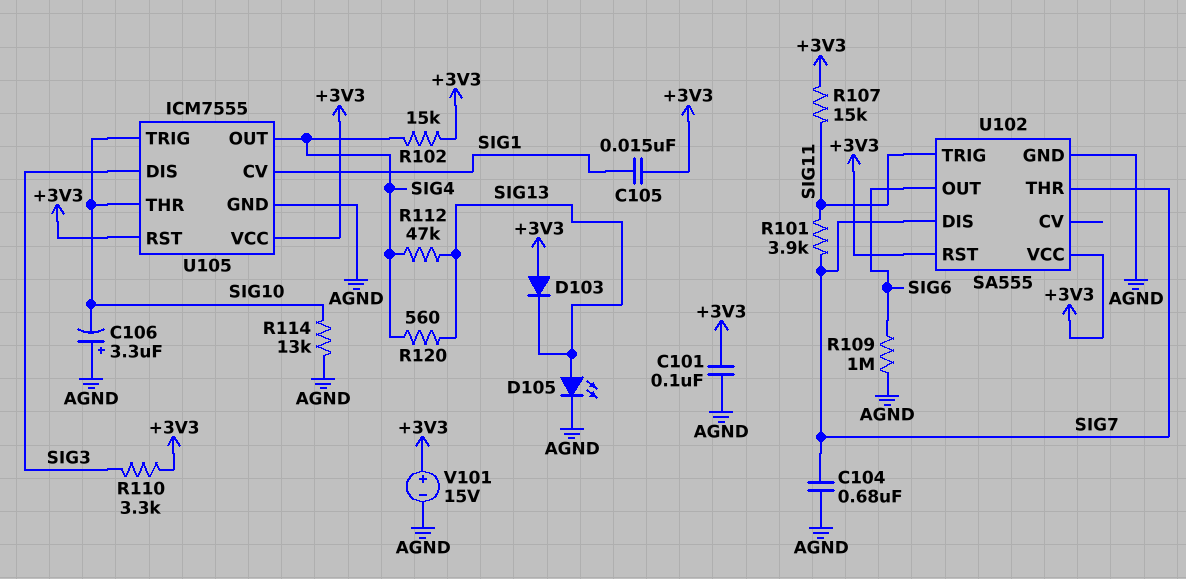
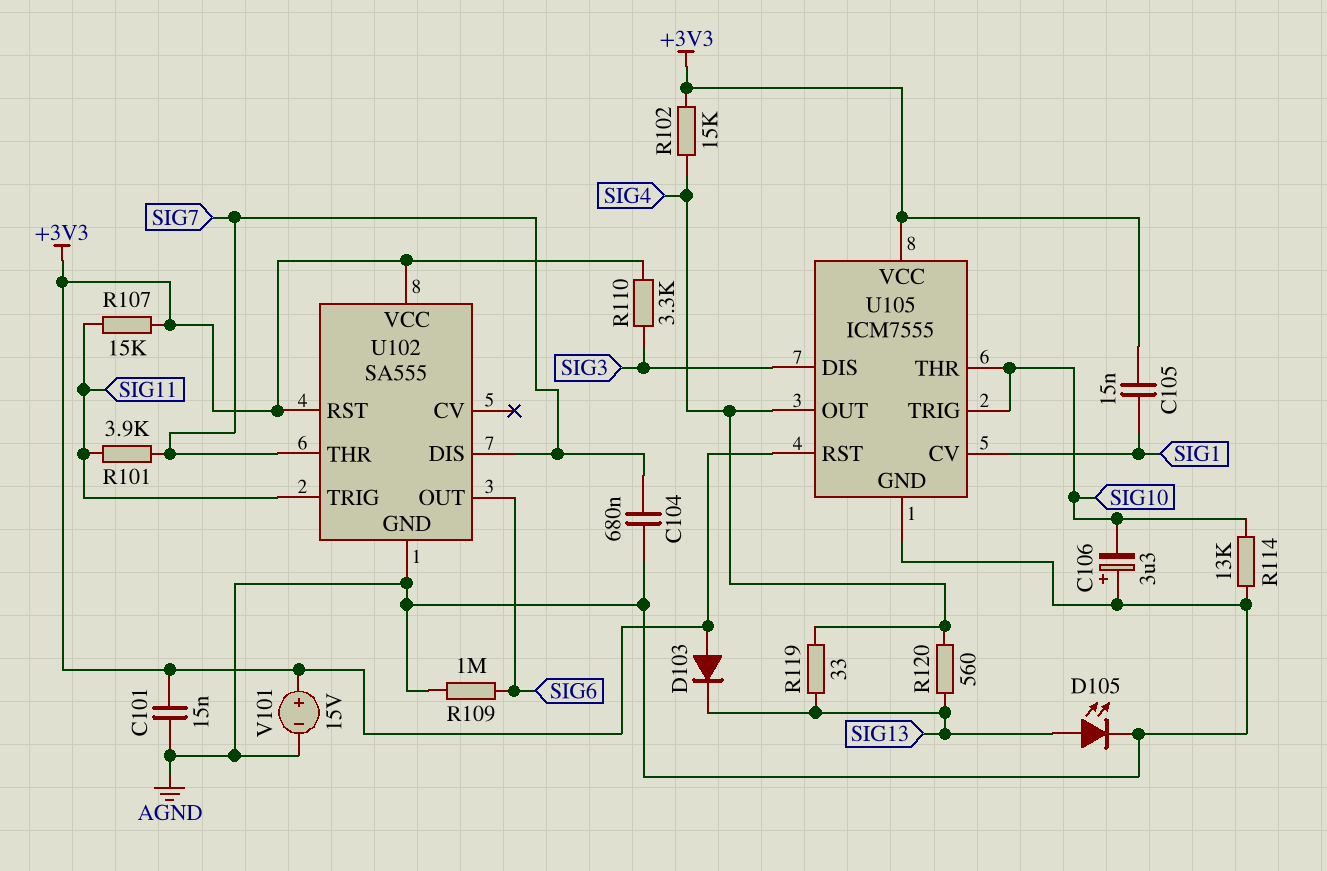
C101: 100nF (+3V3, AGND) -> 15nF (+3V3, AGND)
R112: 47k (SIG4, SIG13) -> none
R119: none -> 33 (SIG4, SIG13)

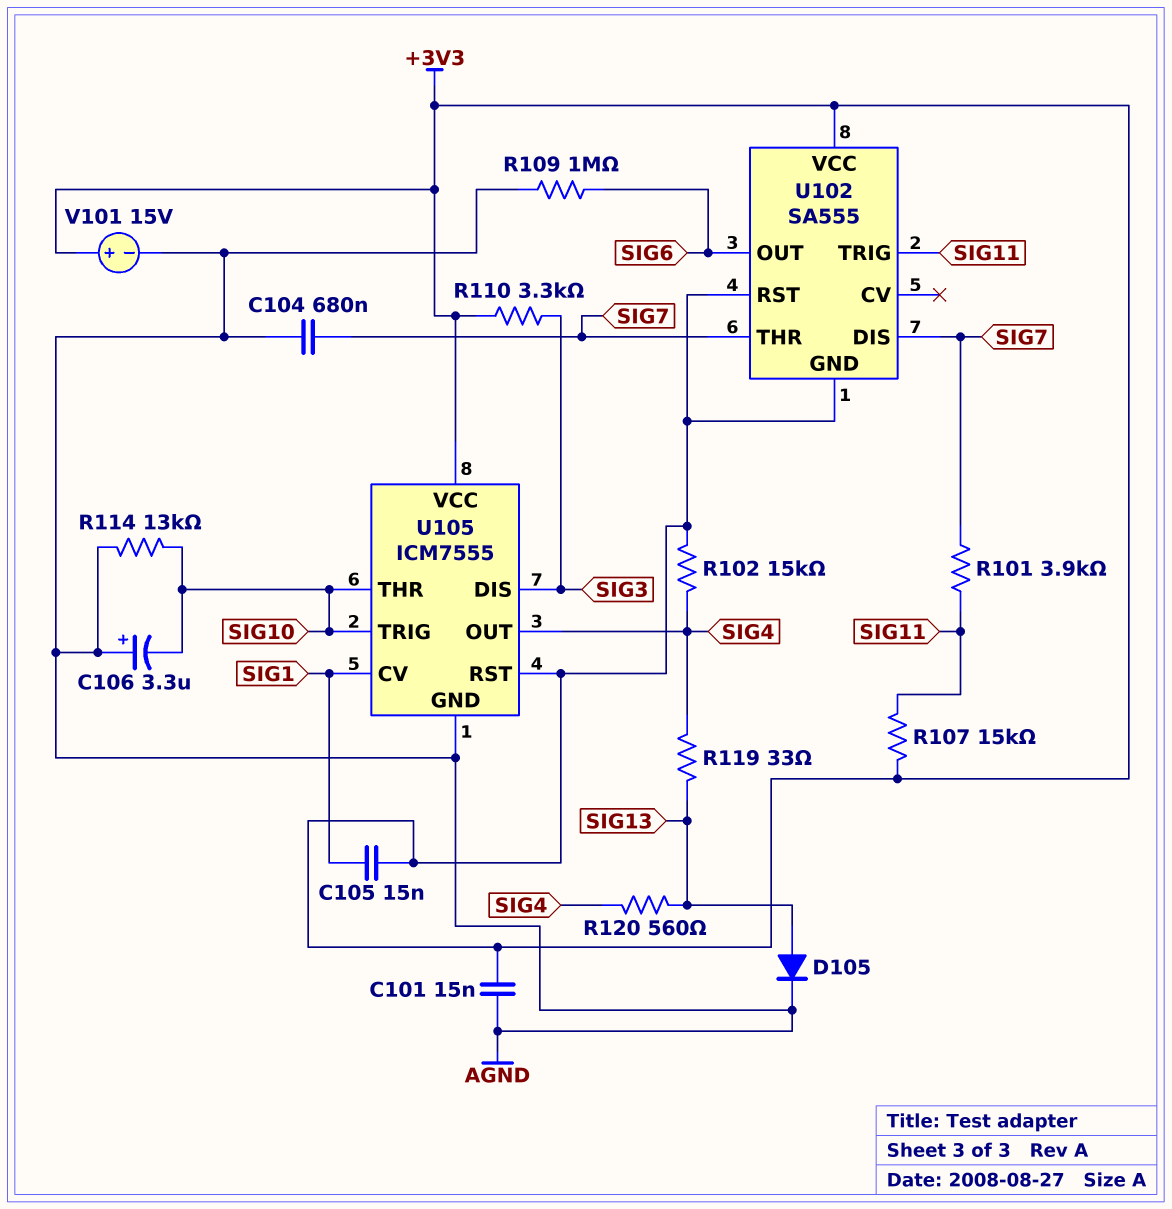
D103: diode (A +3V3, K SIG13) -> none
D105: LED (A SIG13, K AGND) -> diode (A SIG13, K AGND)
U102 pin GND: AGND -> +3V3

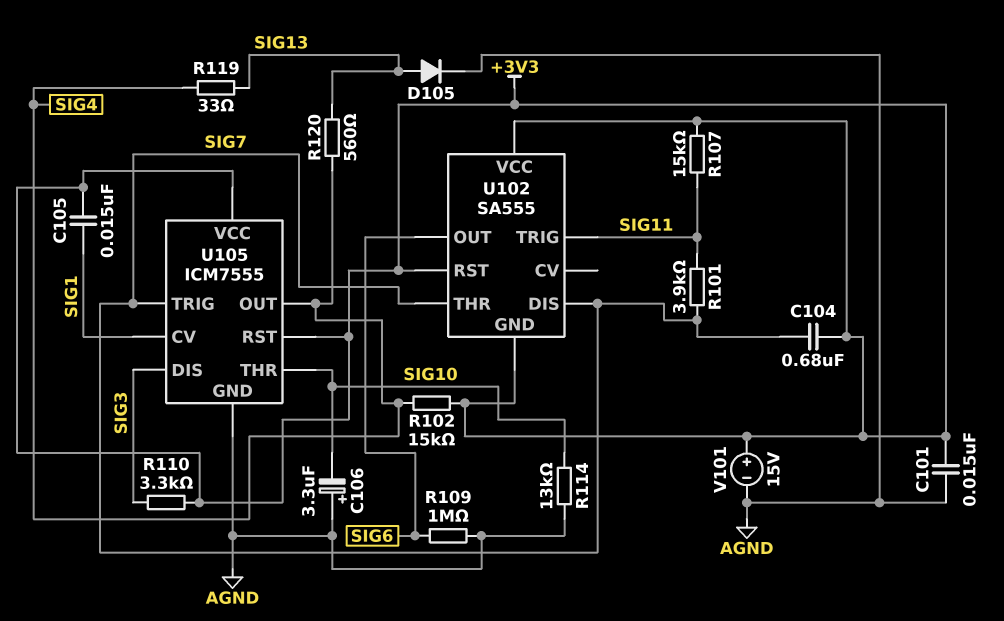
C104: 680nF (AGND, SIG7) -> 680nF (+3V3, SIG7)
U105 pin TRIG: SIG10 -> SIG7

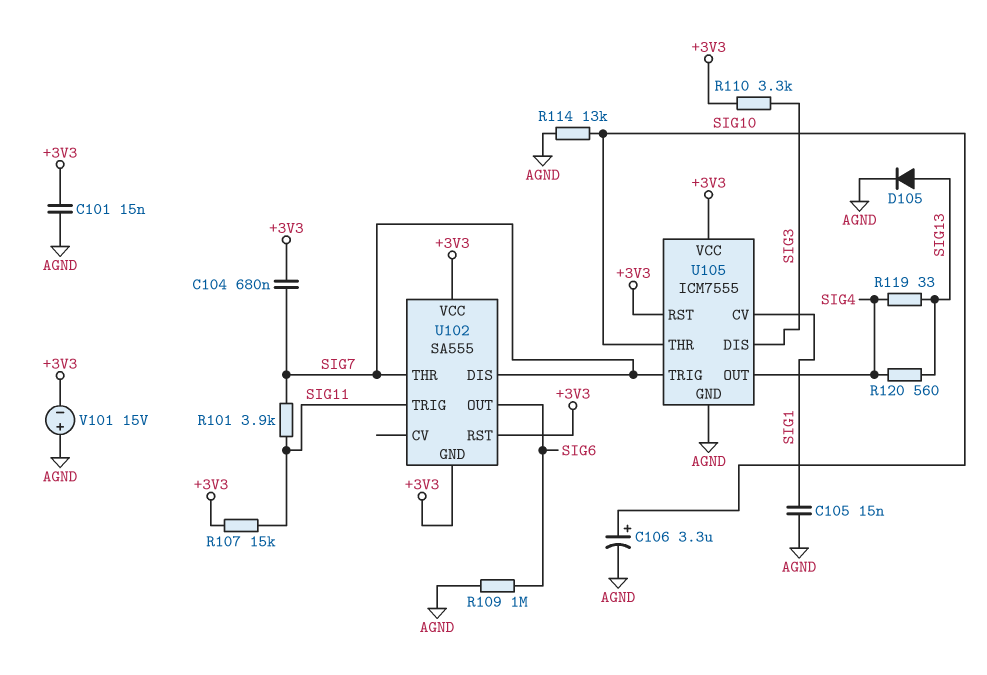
C105: 15nF (+3V3, SIG1) -> 15nF (AGND, SIG1)
C106: 3.3uF (plus AGND, minus SIG10) -> 3.3uF (plus SIG10, minus AGND)
R102: 15k (+3V3, SIG4) -> none
V101: 15V (plus +3V3, minus AGND) -> 15V (plus AGND, minus +3V3)

